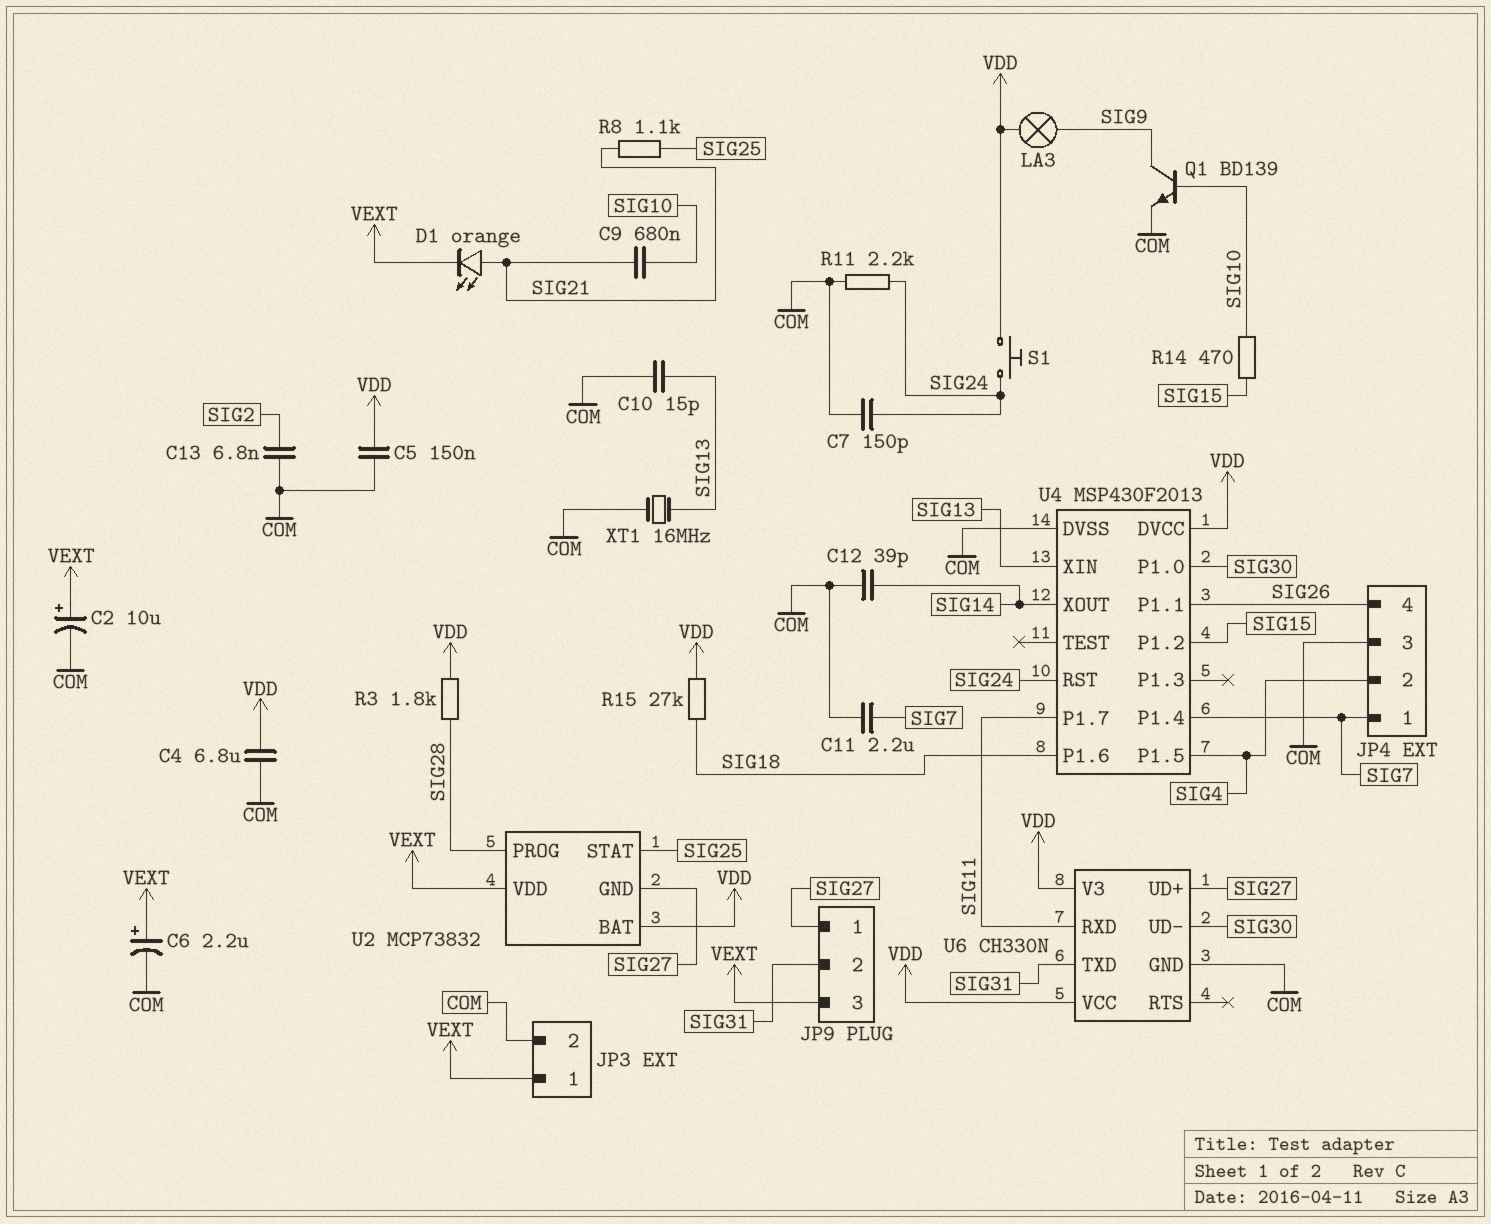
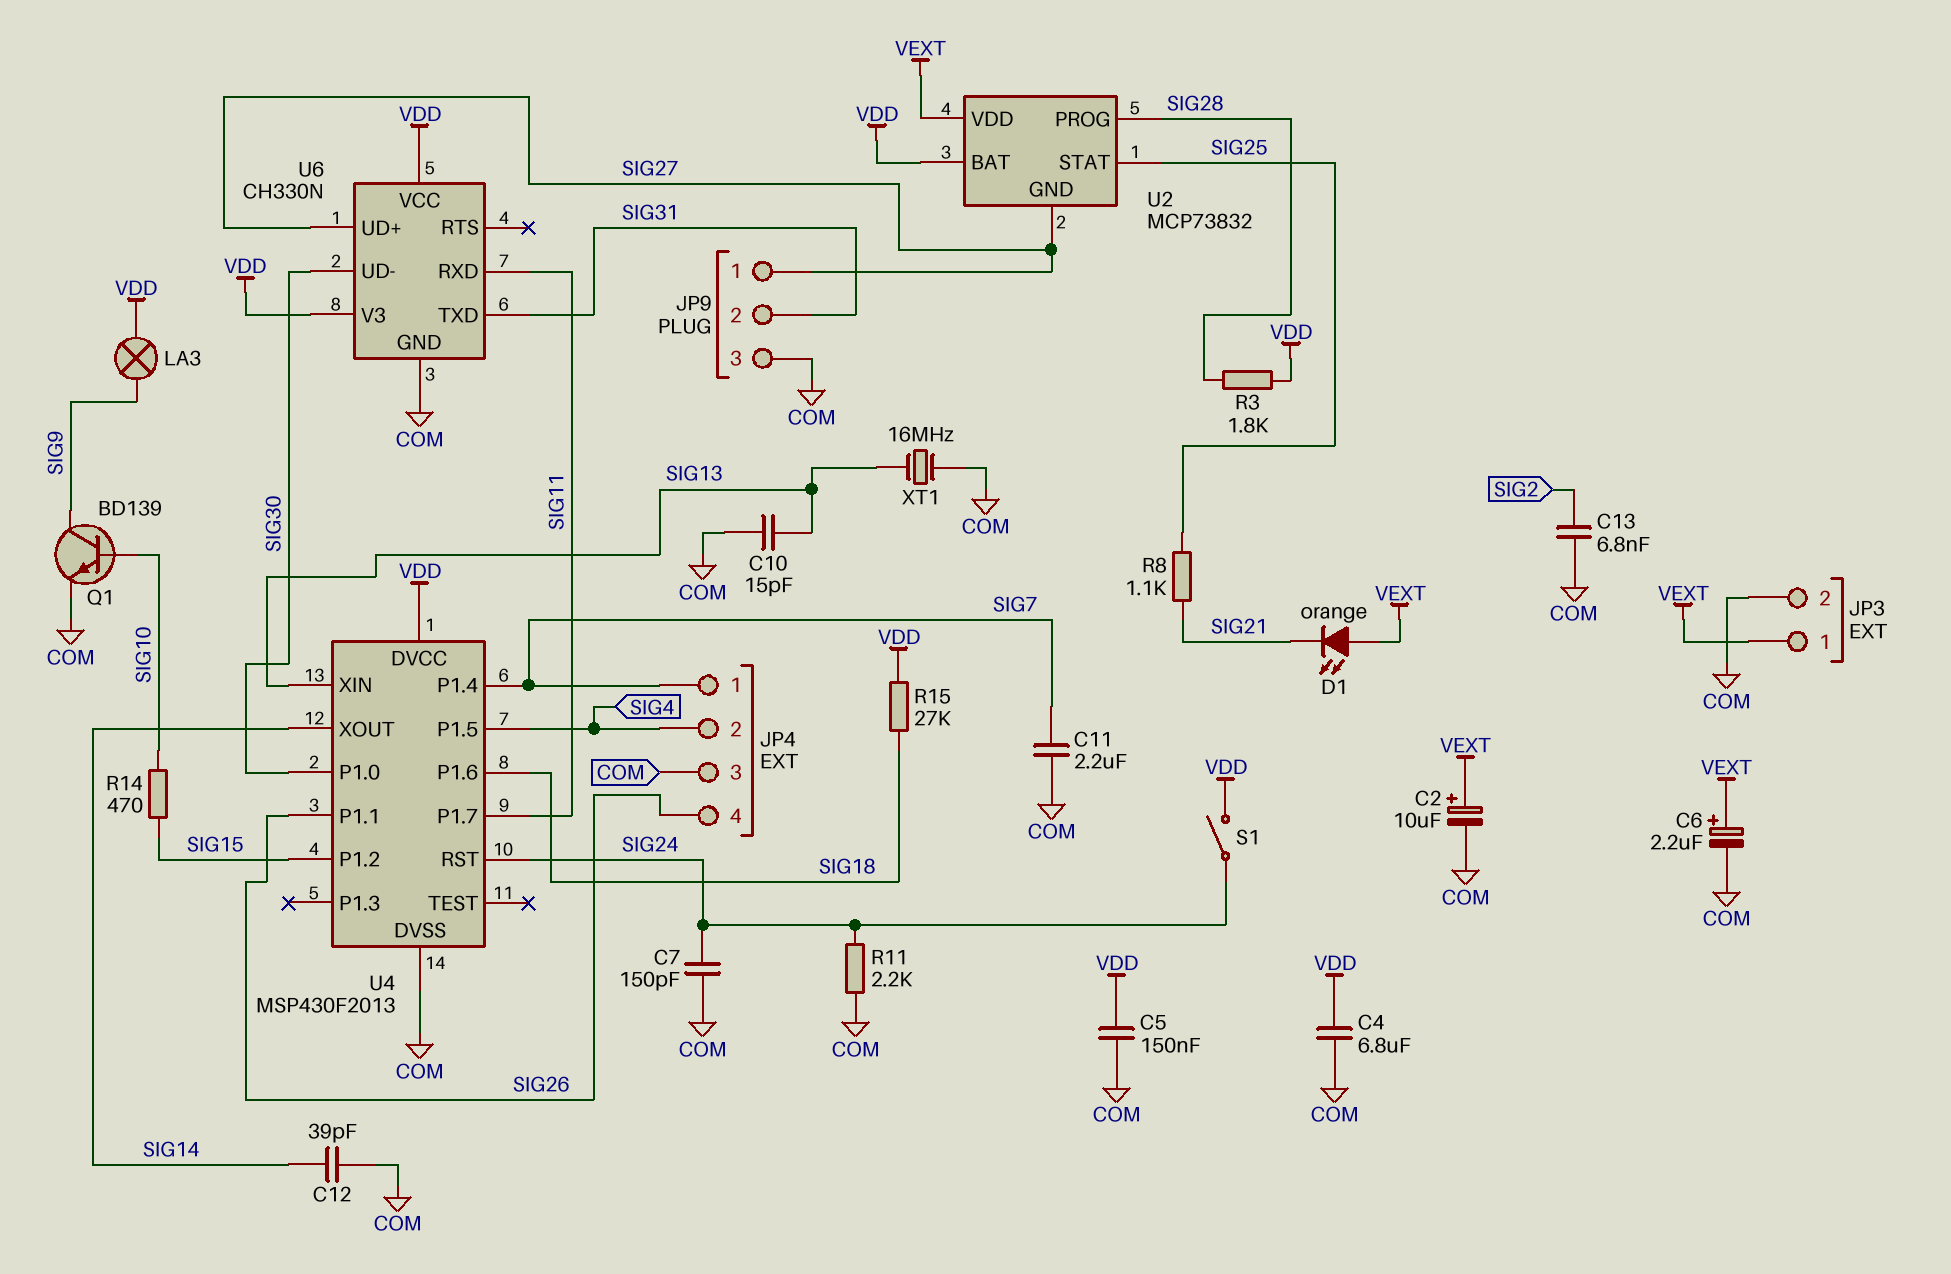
C9: 680nF (SIG10, SIG21) -> none
D1: LED orange (A SIG21, K VEXT) -> LED orange (A VEXT, K SIG21)
JP9 pin 3: VEXT -> COM
S1: button (SIG24, VDD) -> switch (SIG24, VDD)

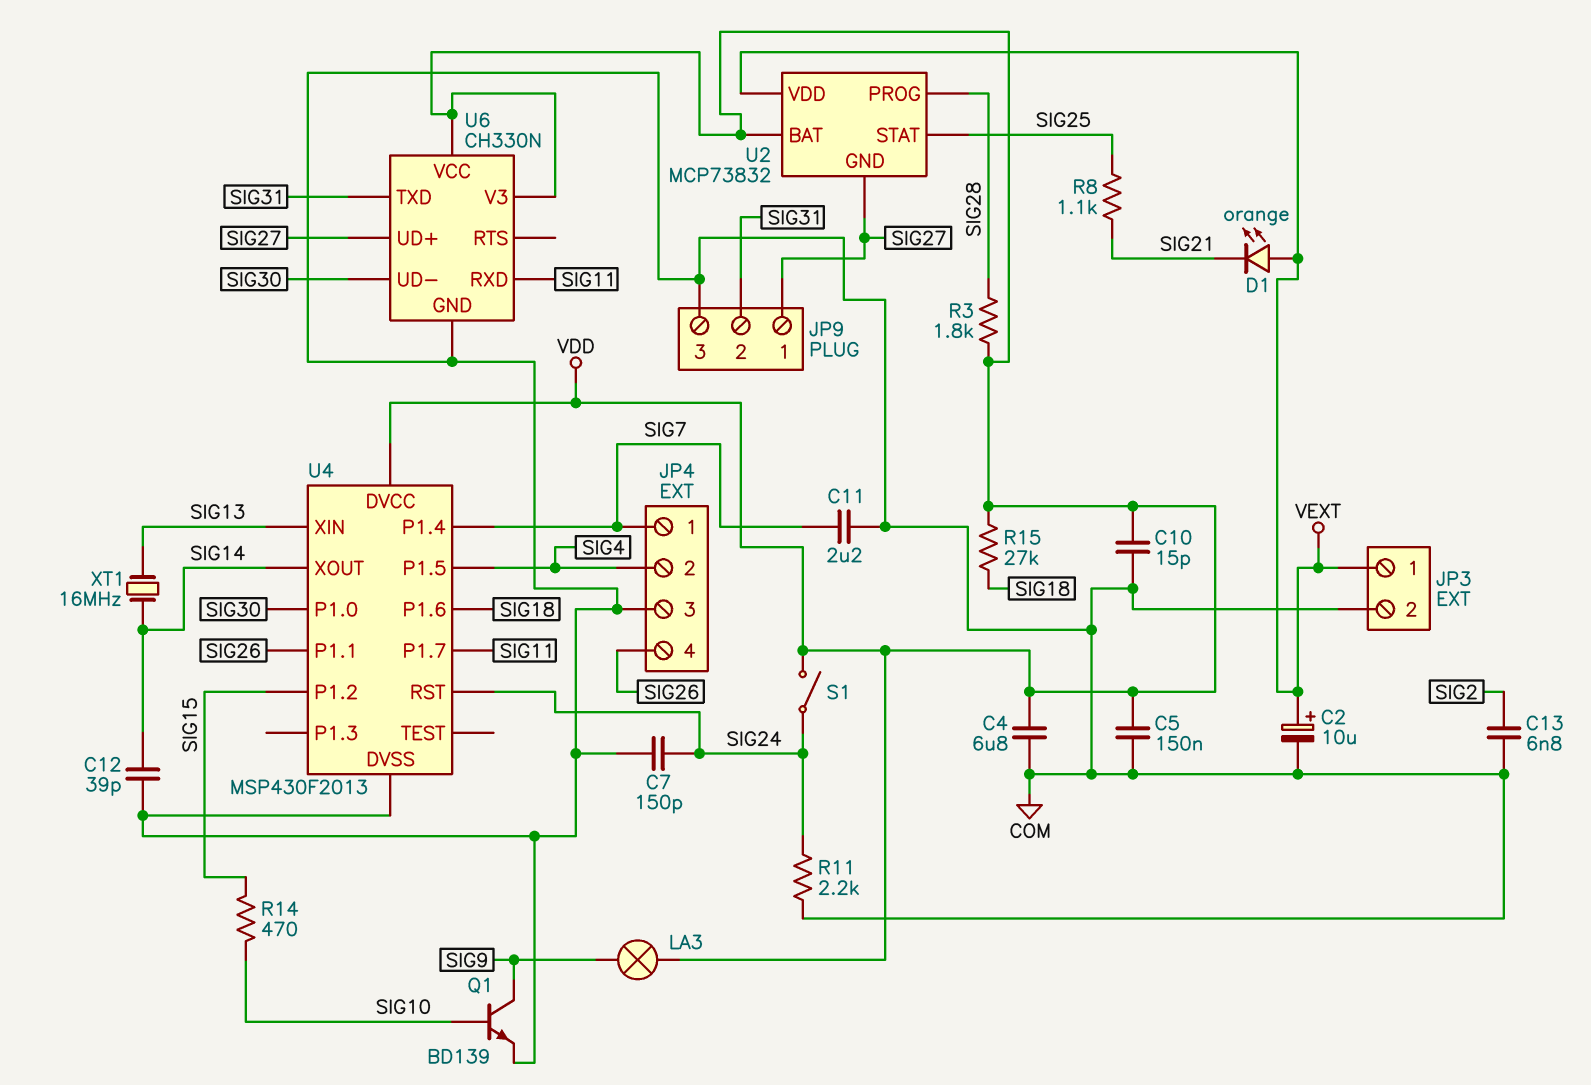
C6: 2.2uF (plus VEXT, minus COM) -> none
C10: 15pF (COM, SIG13) -> 15pF (COM, VDD)
XT1: 16MHz (COM, SIG13) -> 16MHz (SIG13, SIG14)

